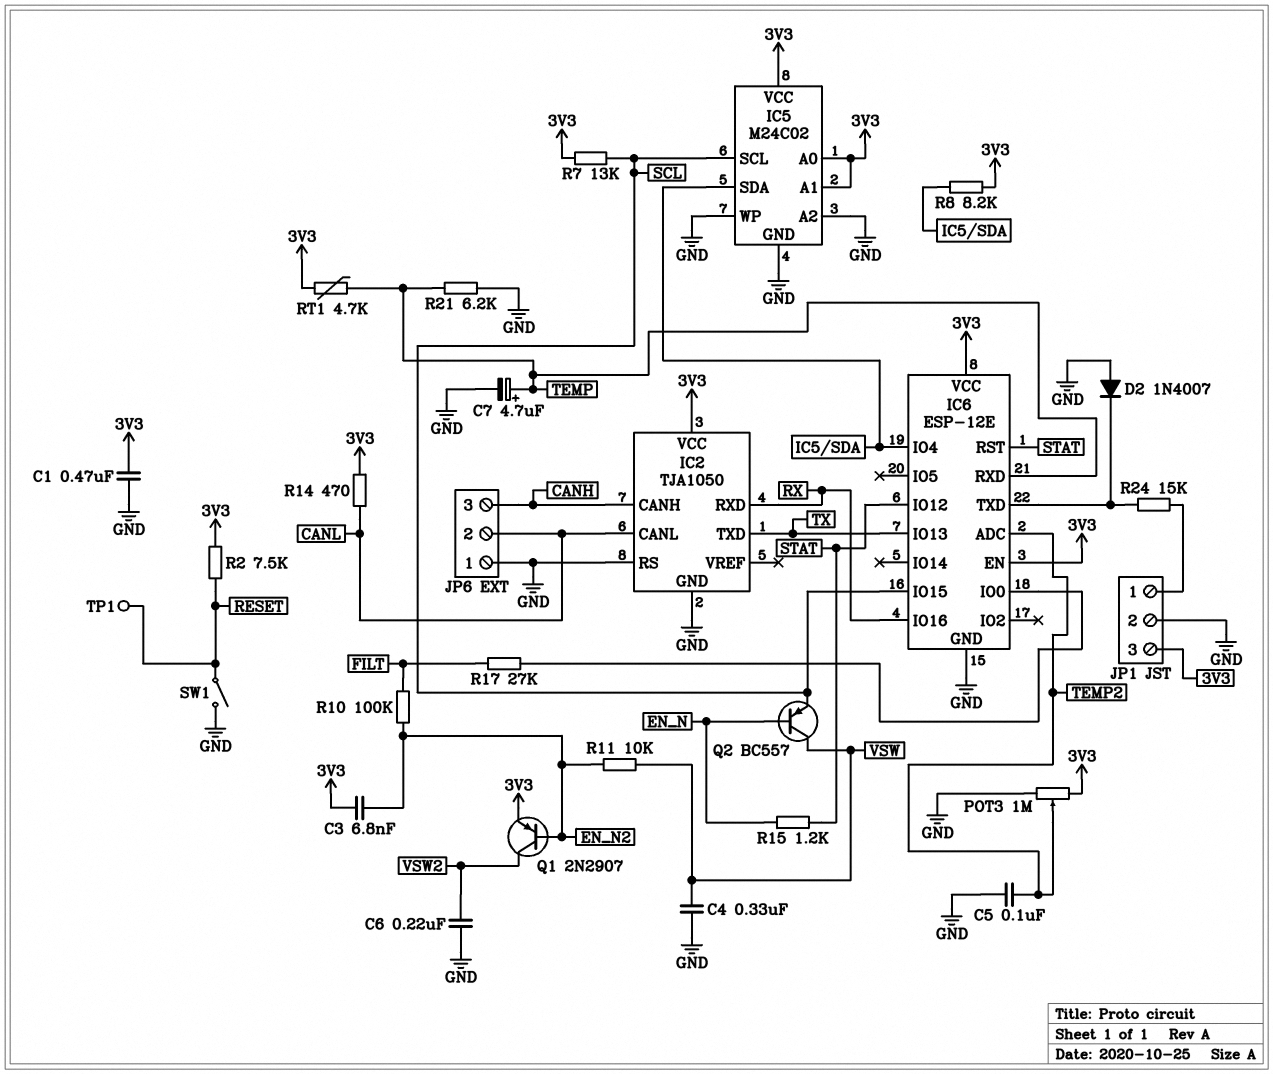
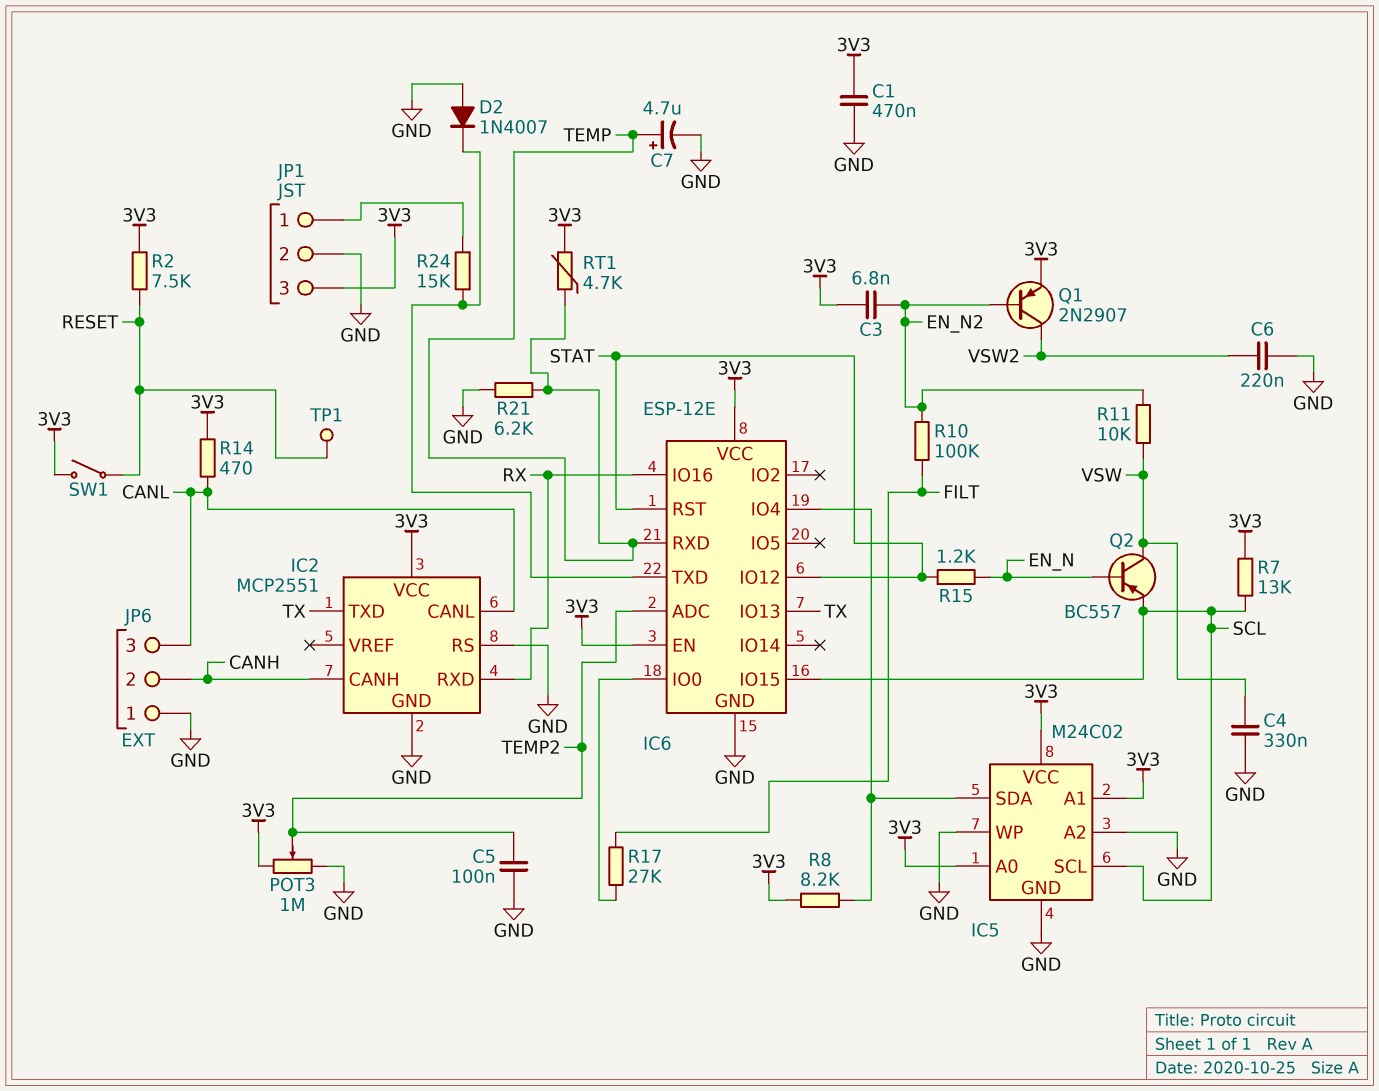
IC2: TJA1050 -> MCP2551
JP6 pin 2: CANL -> CANH
JP6 pin 3: CANH -> CANL
SW1: switch (GND, RESET) -> switch (3V3, RESET)

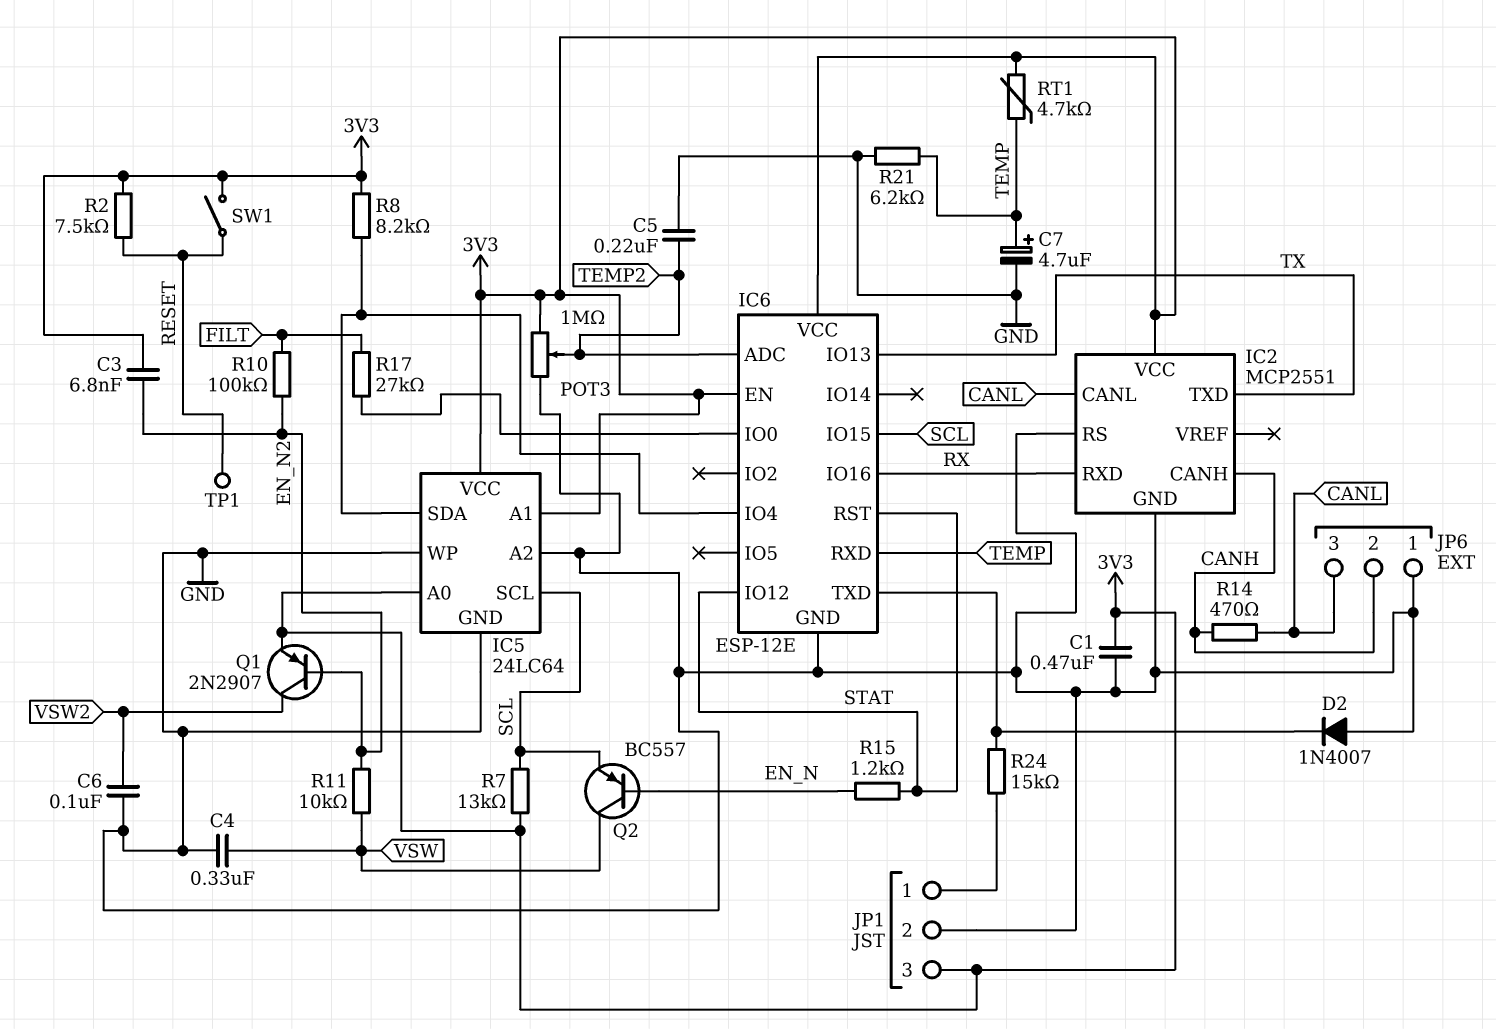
C5: 100nF (GND, TEMP2) -> 220nF (GND, TEMP2)
C6: 220nF (GND, VSW2) -> 100nF (GND, VSW2)
IC5: M24C02 -> 24LC64
R14: 470 (3V3, CANL) -> 470 (CANH, CANL)

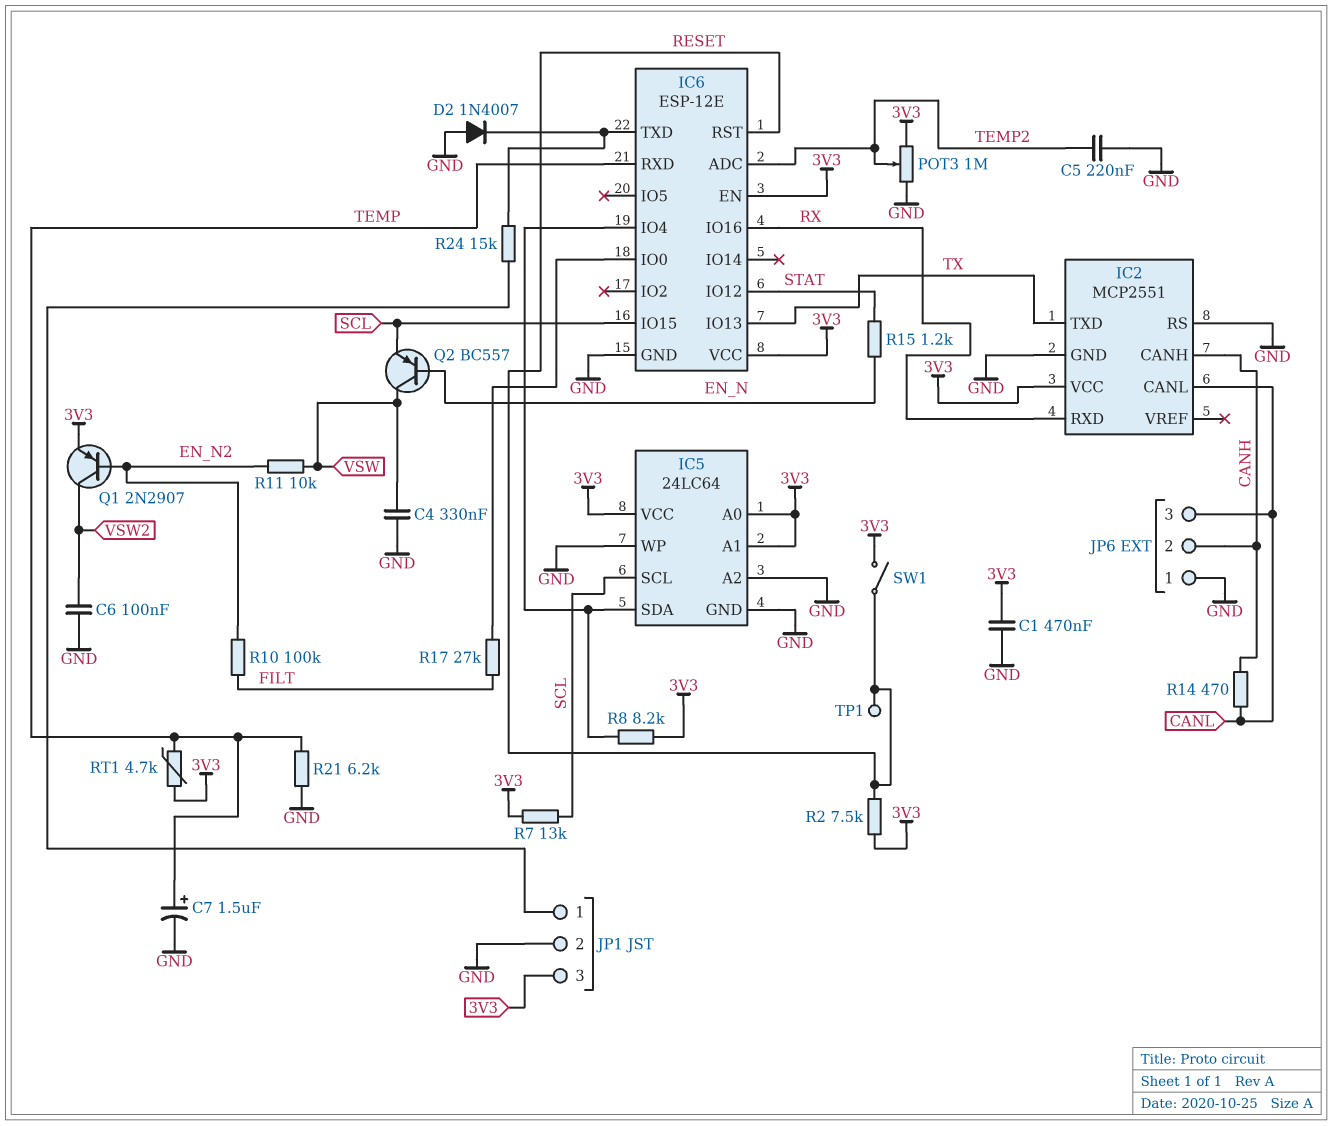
C3: 6.8nF (3V3, EN_N2) -> none
C7: 4.7uF (plus TEMP, minus GND) -> 1.5uF (plus TEMP, minus GND)
IC6 pin RST: STAT -> RESET

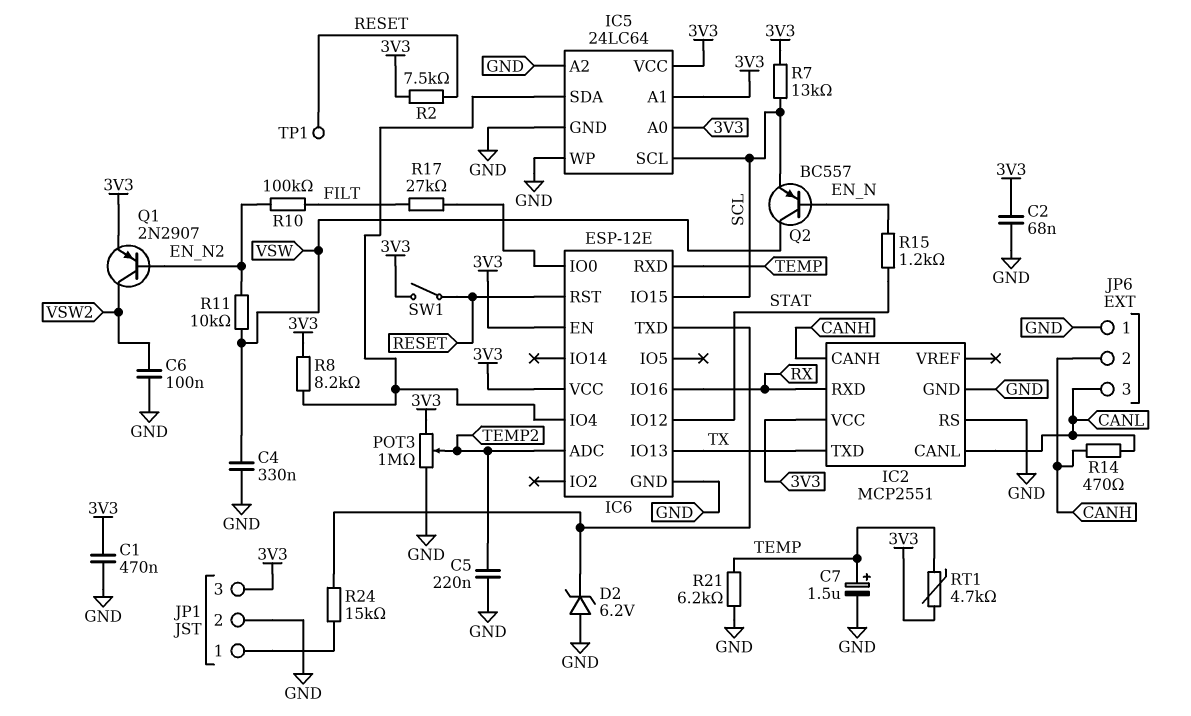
C2: none -> 68nF (3V3, GND)
D2: diode 1N4007 (A GND, K IC6/TXD) -> zener 6.2V (A GND, K IC6/TXD)

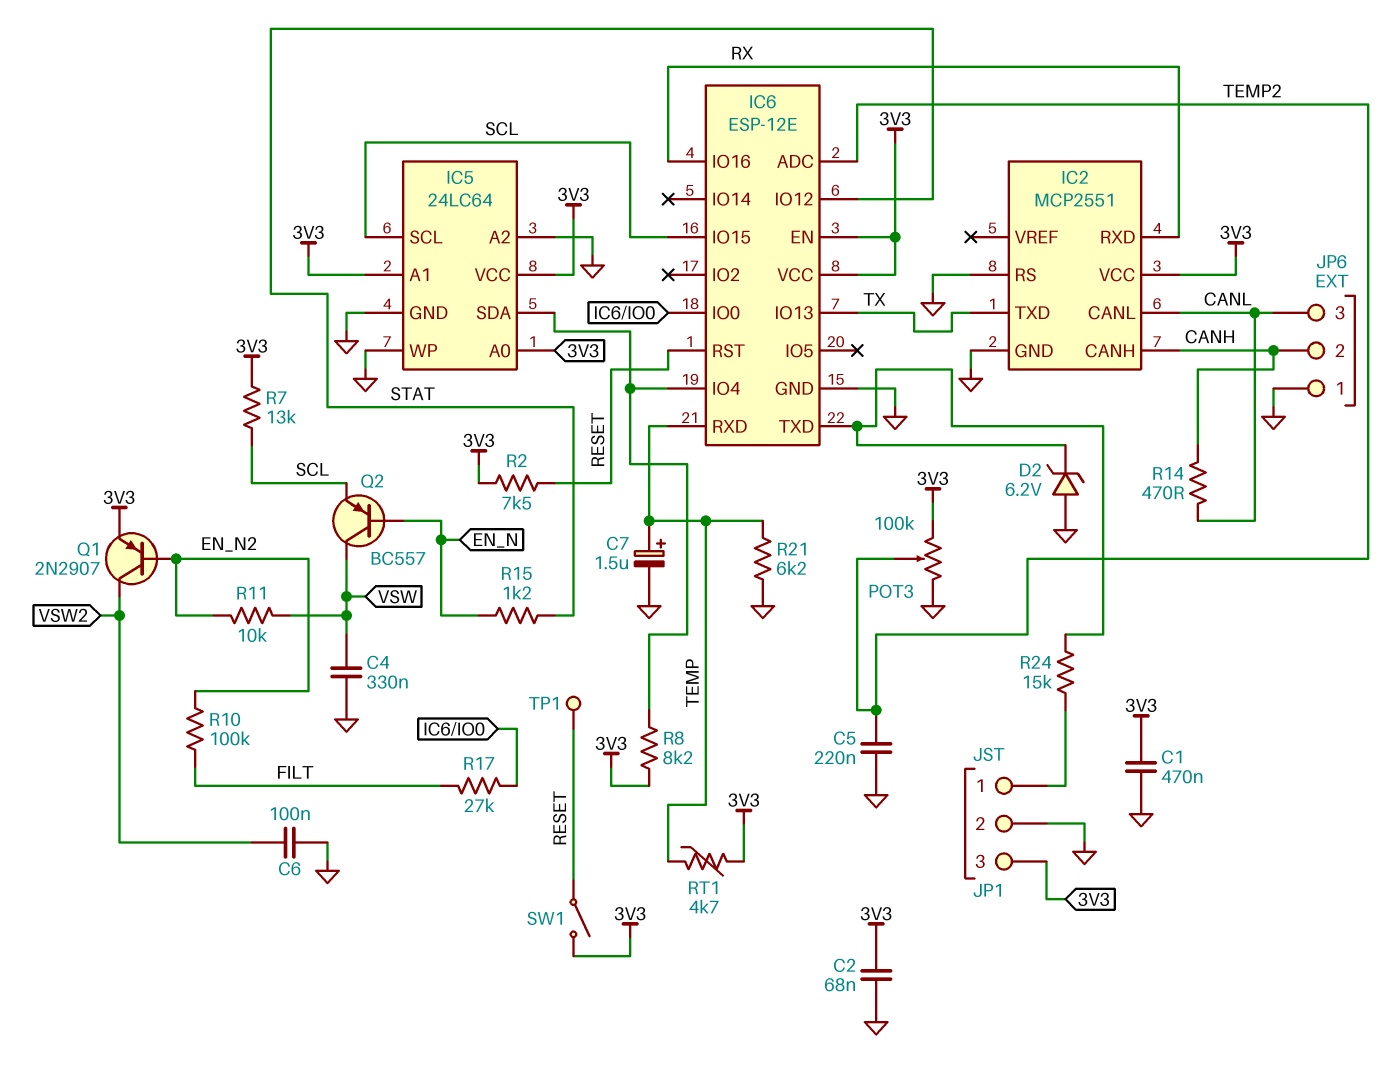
POT3: 1M (3V3, GND, wiper TEMP2) -> 100k (3V3, GND, wiper TEMP2)

